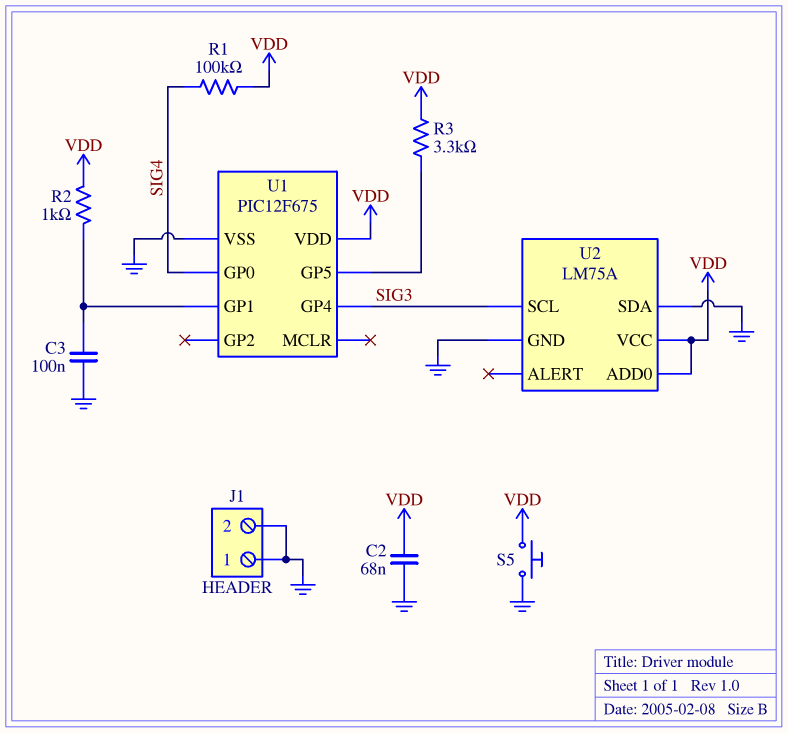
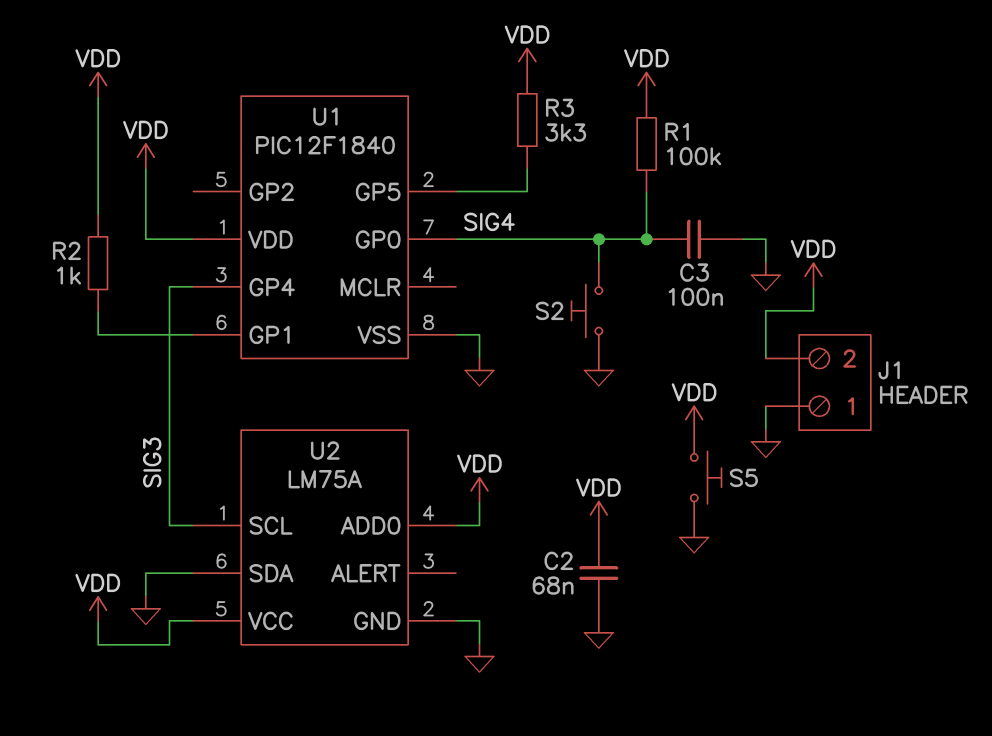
C3: 100nF (GND, U1/GP1) -> 100nF (GND, SIG4)
J1 pin 2: GND -> VDD
S2: none -> button (GND, SIG4)
U1: PIC12F675 -> PIC12F1840

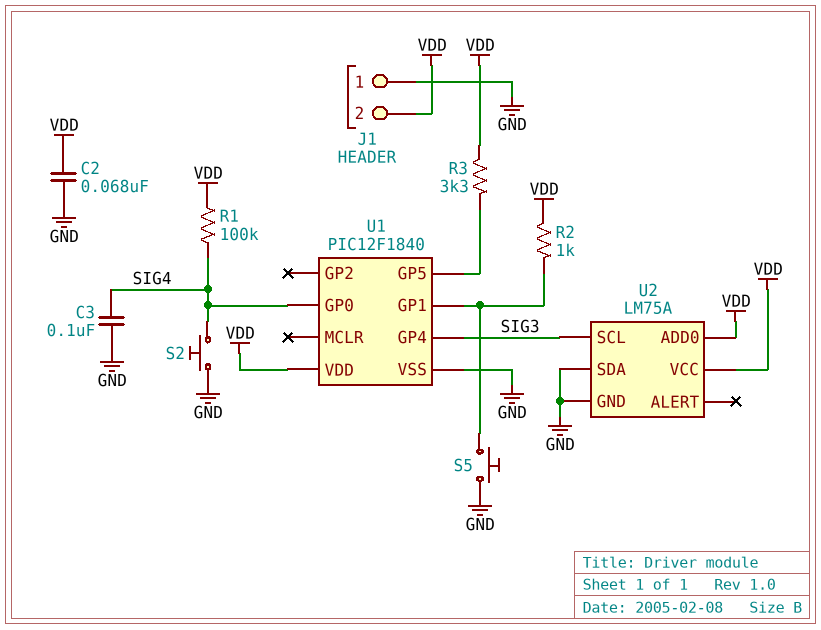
S5: button (GND, VDD) -> button (GND, U1/GP1)

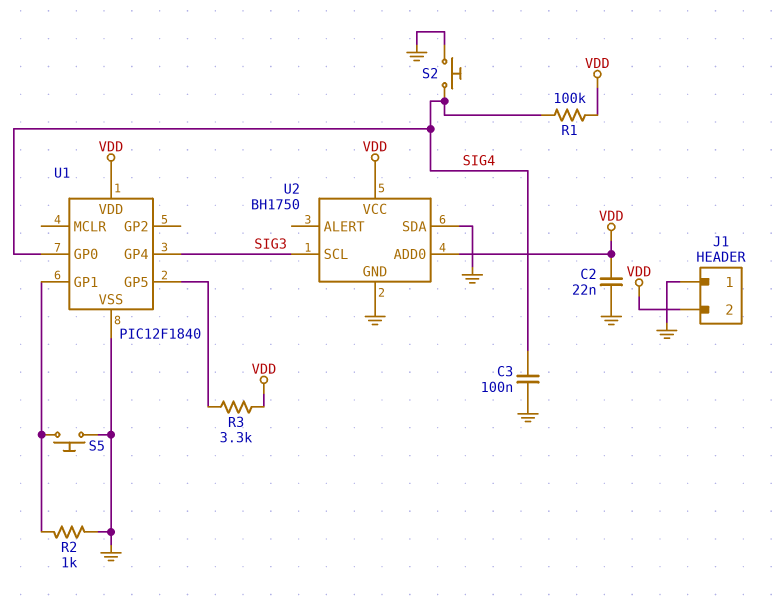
C2: 68nF (GND, VDD) -> 22nF (GND, VDD)
R2: 1k (U1/GP1, VDD) -> 1k (GND, U1/GP1)
U2: LM75A -> BH1750

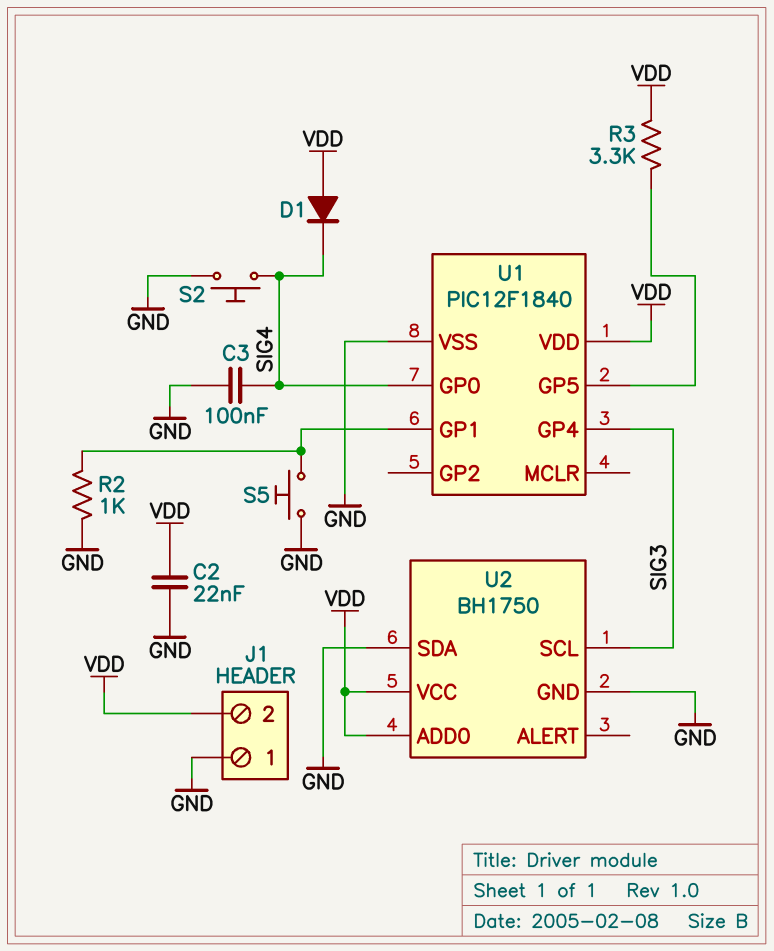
D1: none -> diode (A VDD, K SIG4)
R1: 100k (SIG4, VDD) -> none

